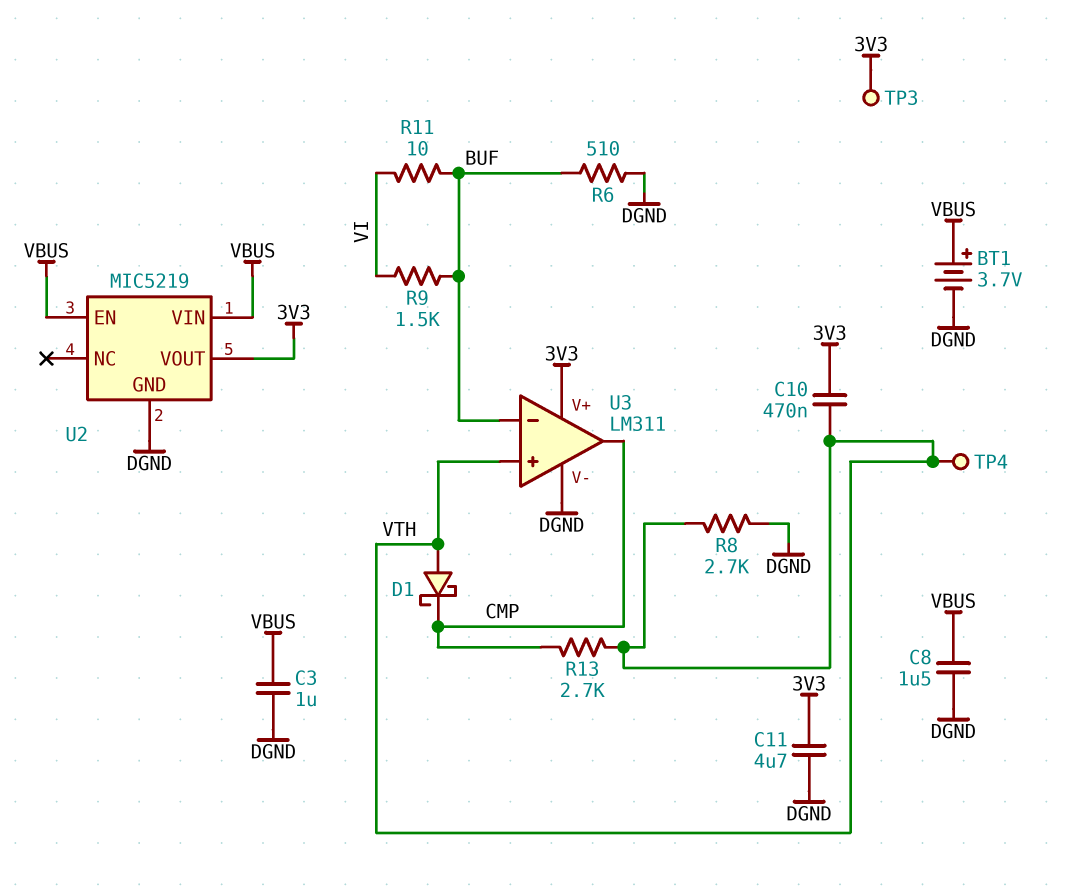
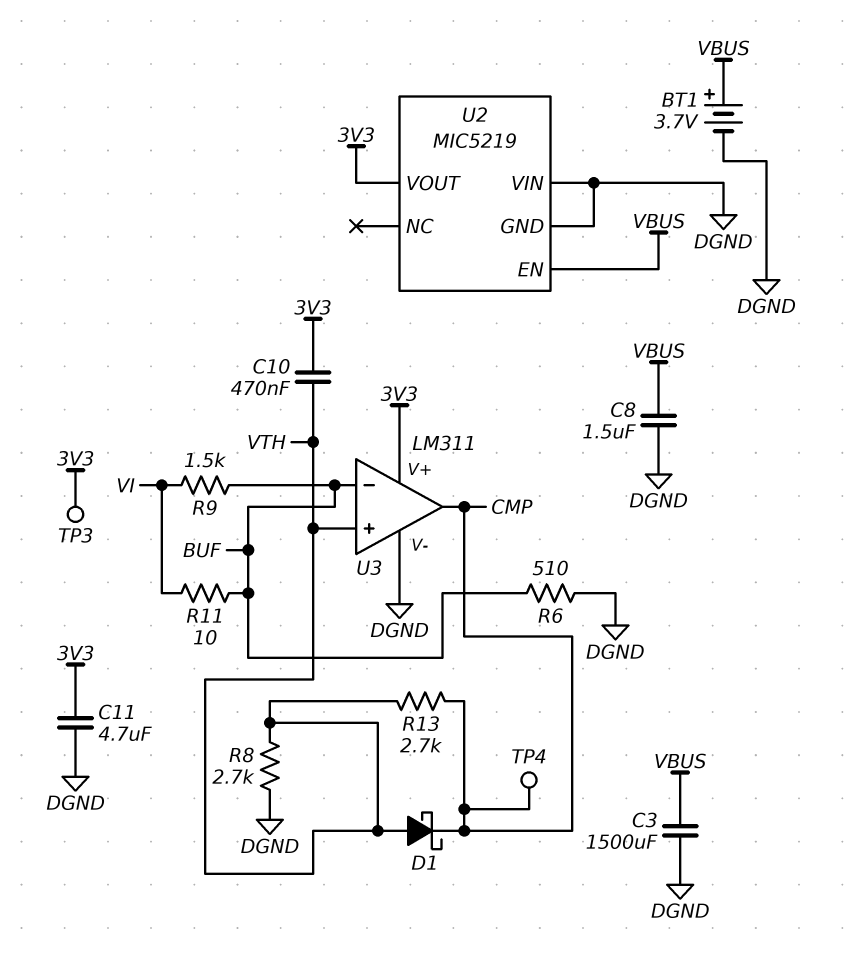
C3: 1uF (DGND, VBUS) -> 1500uF (DGND, VBUS)
TP4: test point (VTH) -> test point (CMP)
U2 pin VIN: VBUS -> DGND

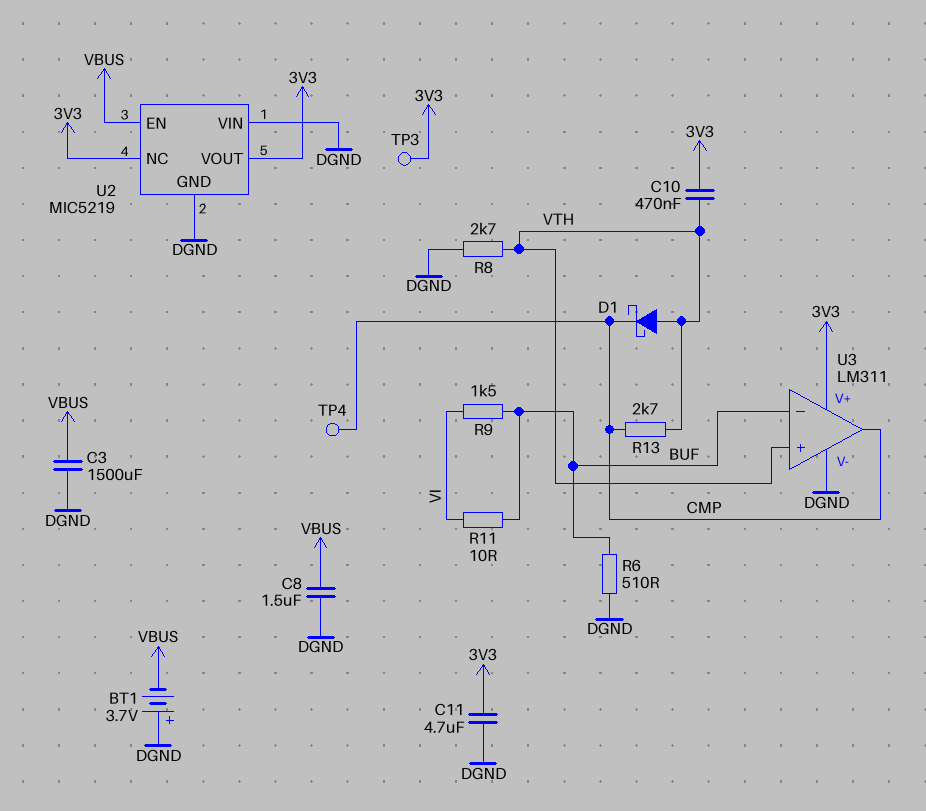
BT1: 3.7V (plus VBUS, minus DGND) -> 3.7V (plus DGND, minus VBUS)
U2 pin NC: none -> 3V3

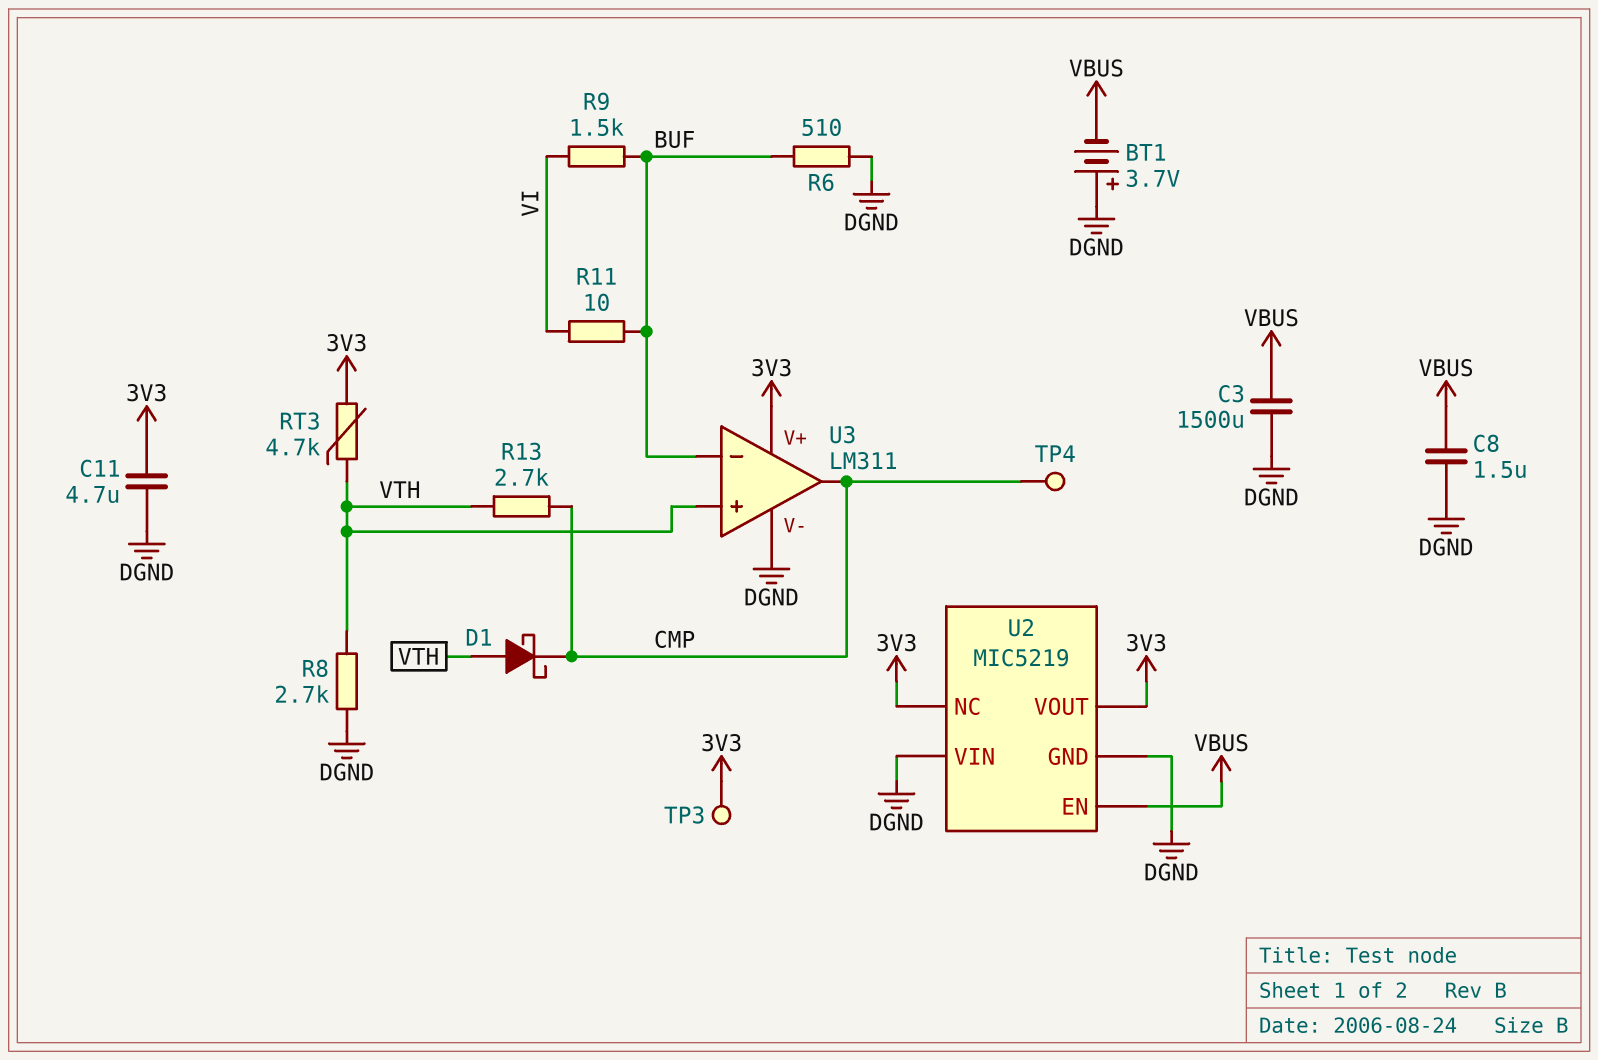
C10: 470nF (3V3, VTH) -> none
RT3: none -> 4.7k (3V3, VTH)

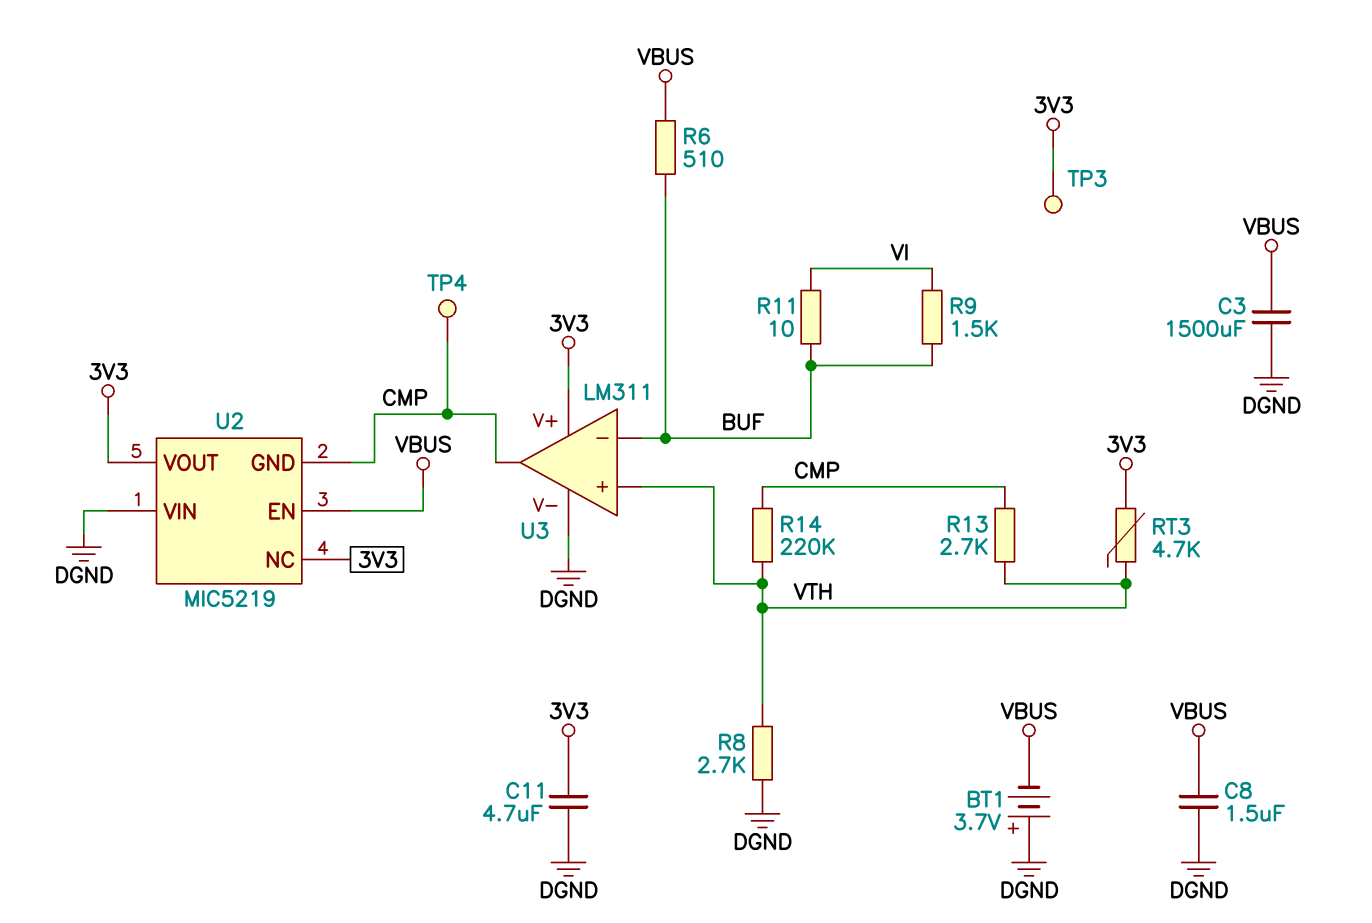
D1: schottky (A VTH, K CMP) -> none
R6: 510 (BUF, DGND) -> 510 (BUF, VBUS)
R14: none -> 220k (CMP, VTH)
U2 pin GND: DGND -> CMP

